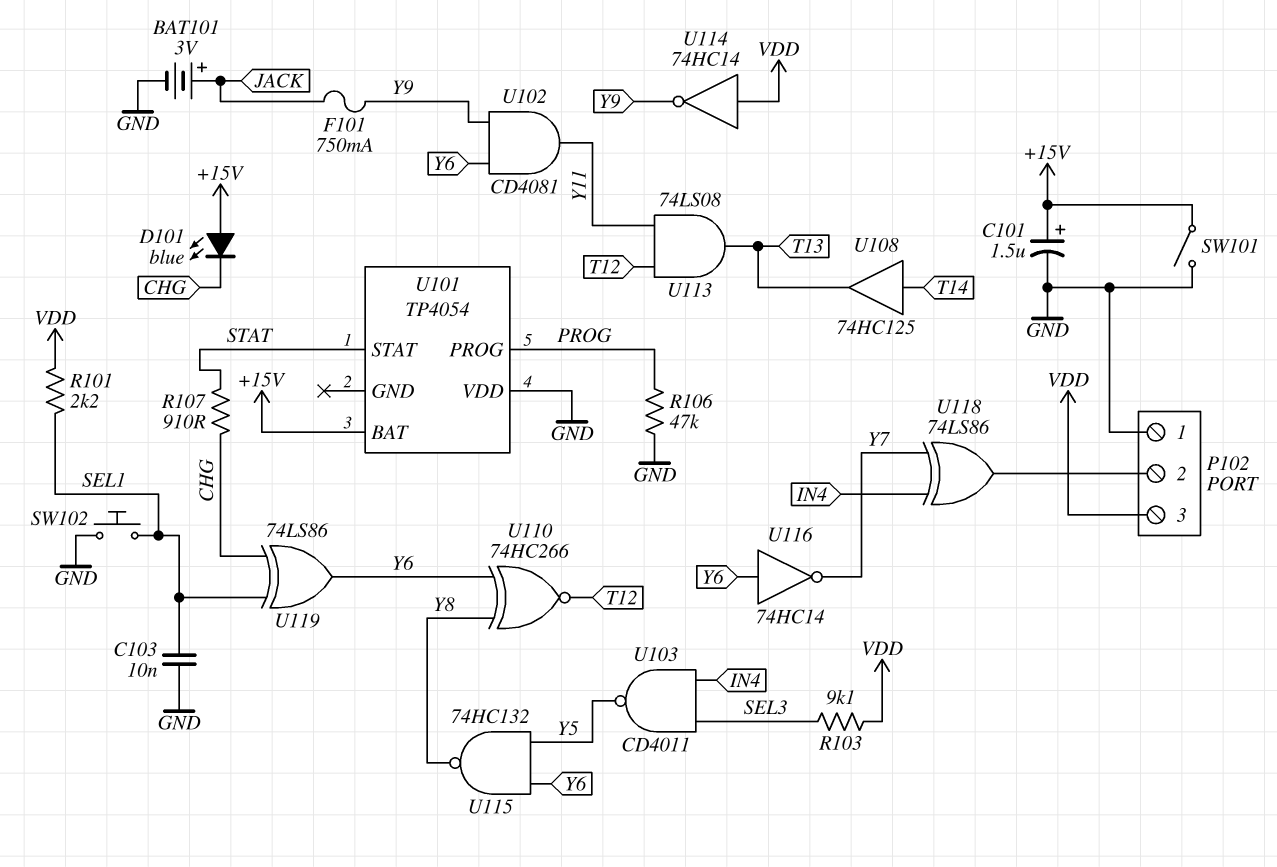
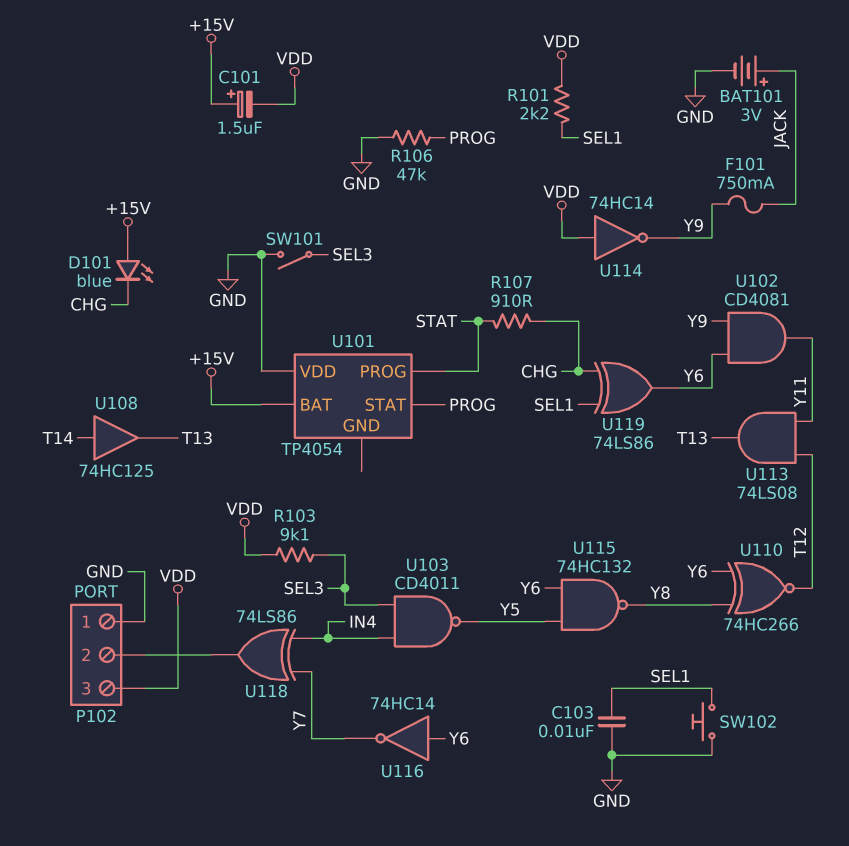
C101: 1.5uF (plus +15V, minus GND) -> 1.5uF (plus +15V, minus VDD)
SW101: switch (+15V, GND) -> switch (GND, SEL3)
U101 pin PROG: PROG -> STAT
U101 pin STAT: STAT -> PROG

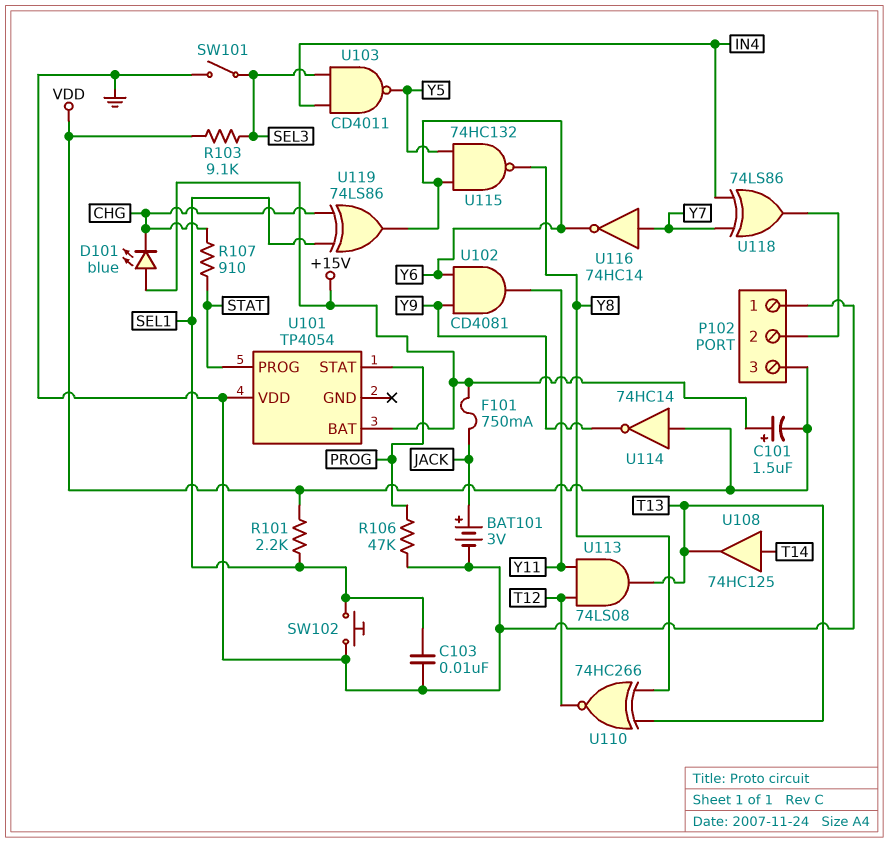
F101: 750mA (JACK, Y9) -> 750mA (+15V, JACK)
U110: XNOR 74HC266 (in Y6, in Y8, out T12) -> XNOR 74HC266 (in T13, in Y8, out T12)
U116: NOT 74HC14 (in Y6, out Y7) -> NOT 74HC14 (in Y7, out Y6)

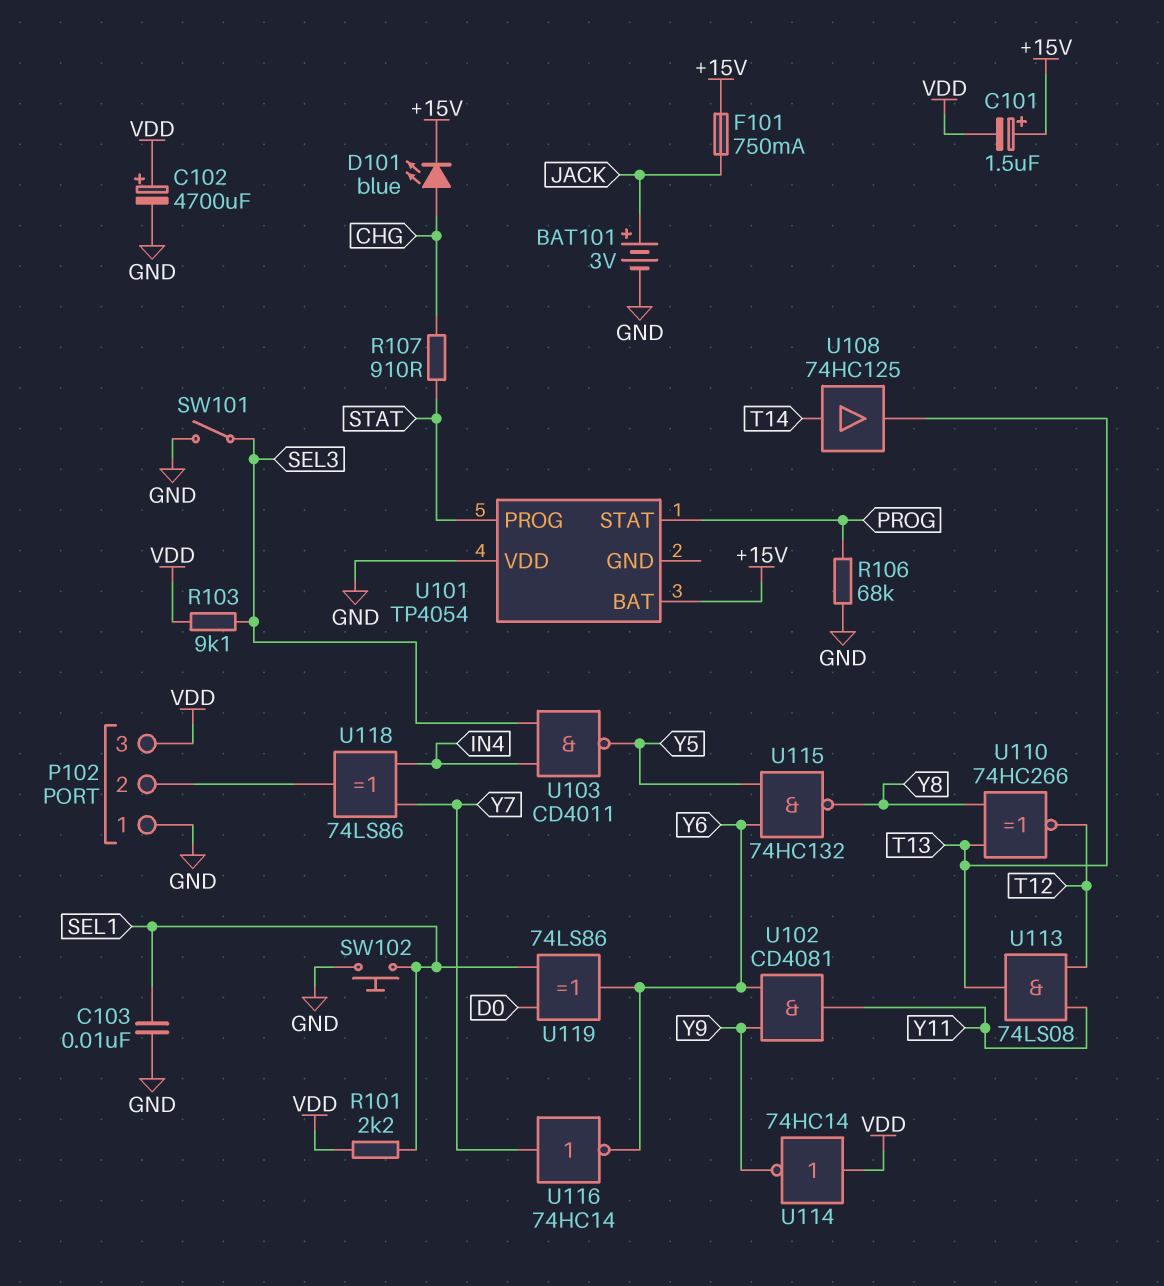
C102: none -> 4700uF (plus VDD, minus GND)
D101: LED blue (A +15V, K CHG) -> LED blue (A CHG, K +15V)
R106: 47k (GND, PROG) -> 68k (GND, PROG)
U119: XOR 74LS86 (in CHG, in SEL1, out Y6) -> XOR 74LS86 (in D0, in SEL1, out Y6)

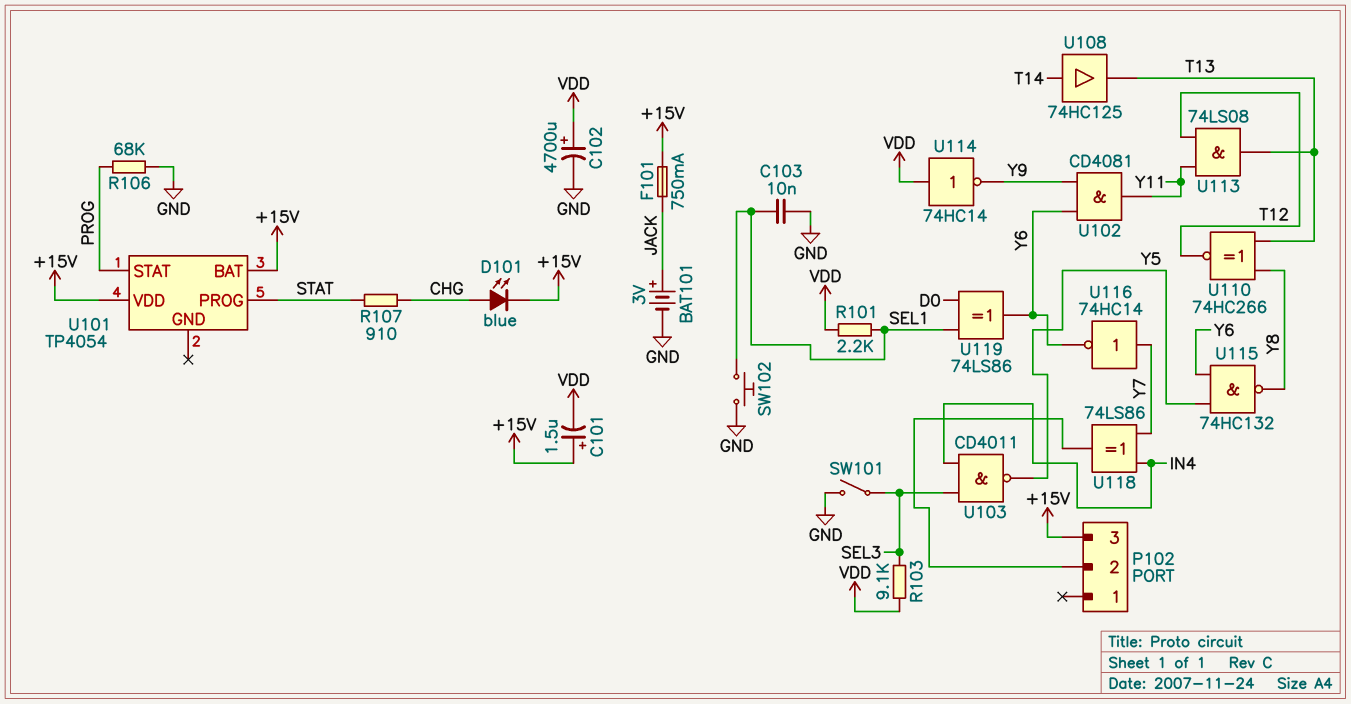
P102 pin 1: GND -> none
P102 pin 3: VDD -> +15V
U101 pin VDD: GND -> +15V

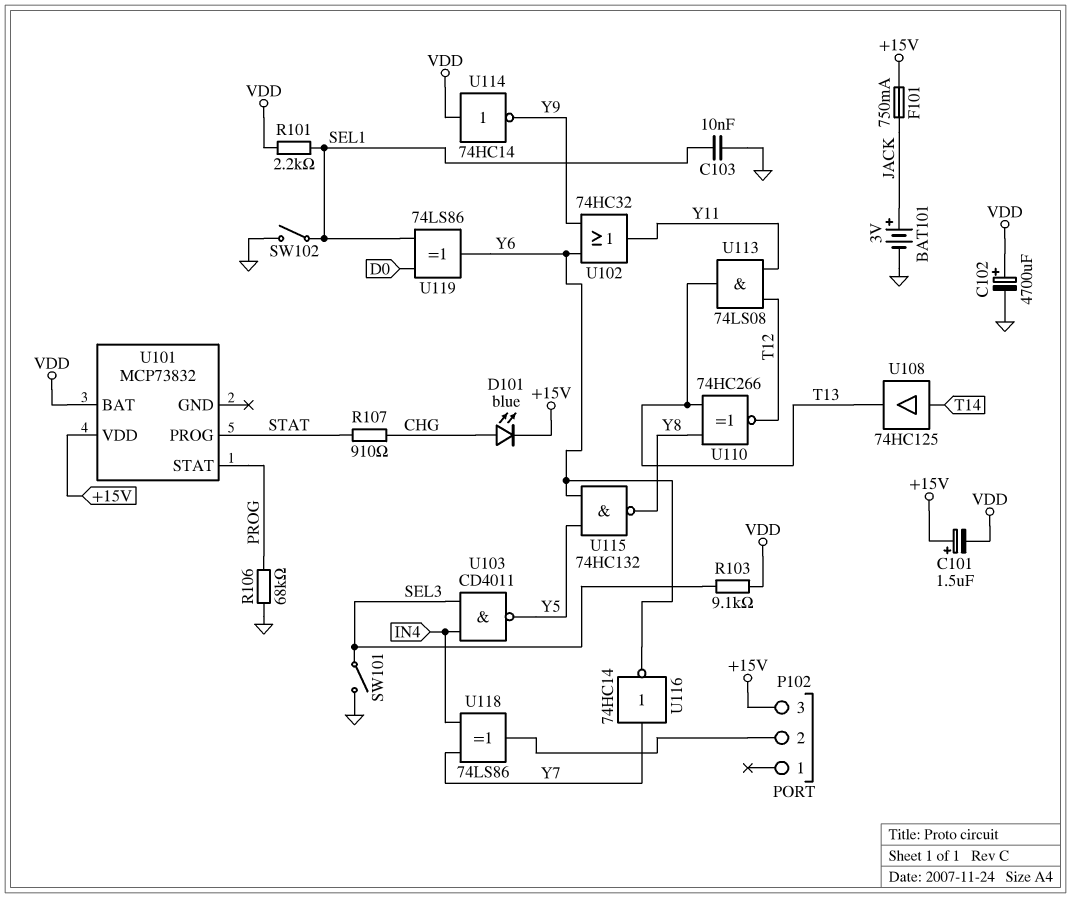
SW102: button (GND, SEL1) -> switch (GND, SEL1)
U101: TP4054 -> MCP73832
U101 pin BAT: +15V -> VDD
U102: AND CD4081 (in Y6, in Y9, out Y11) -> OR 74HC32 (in Y6, in Y9, out Y11)

